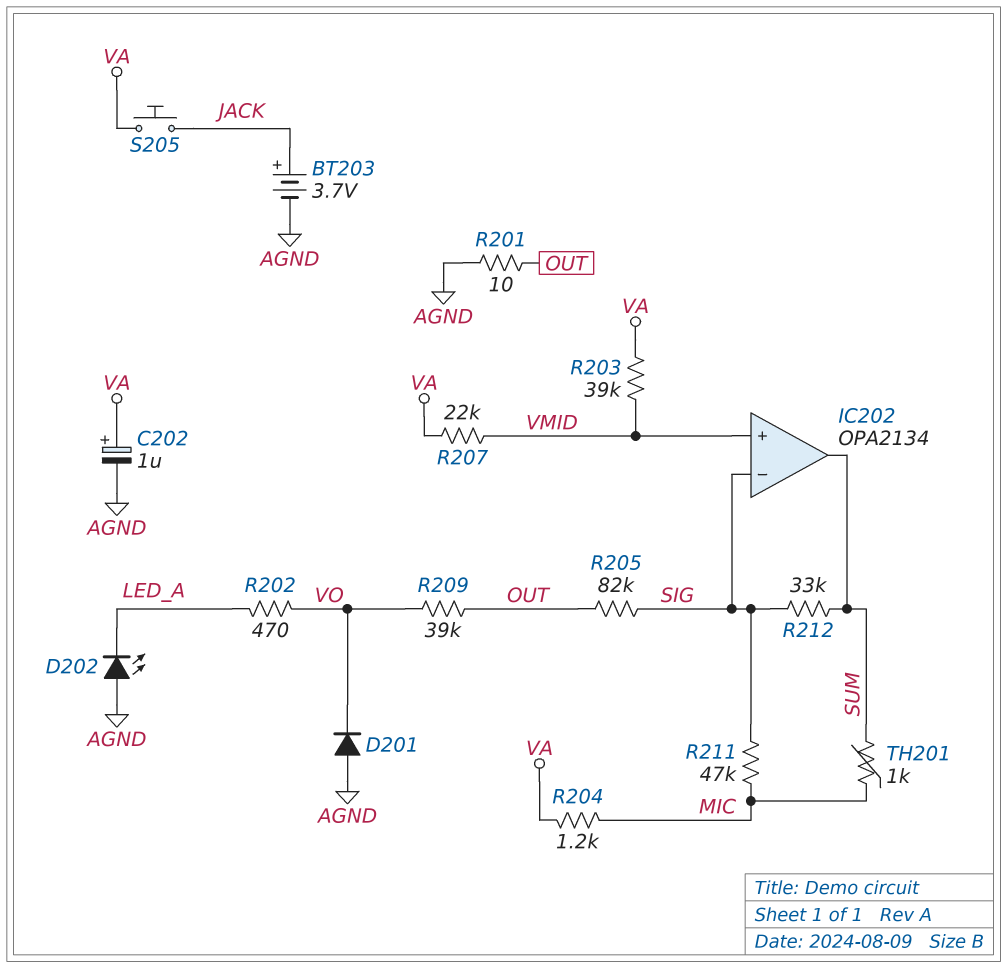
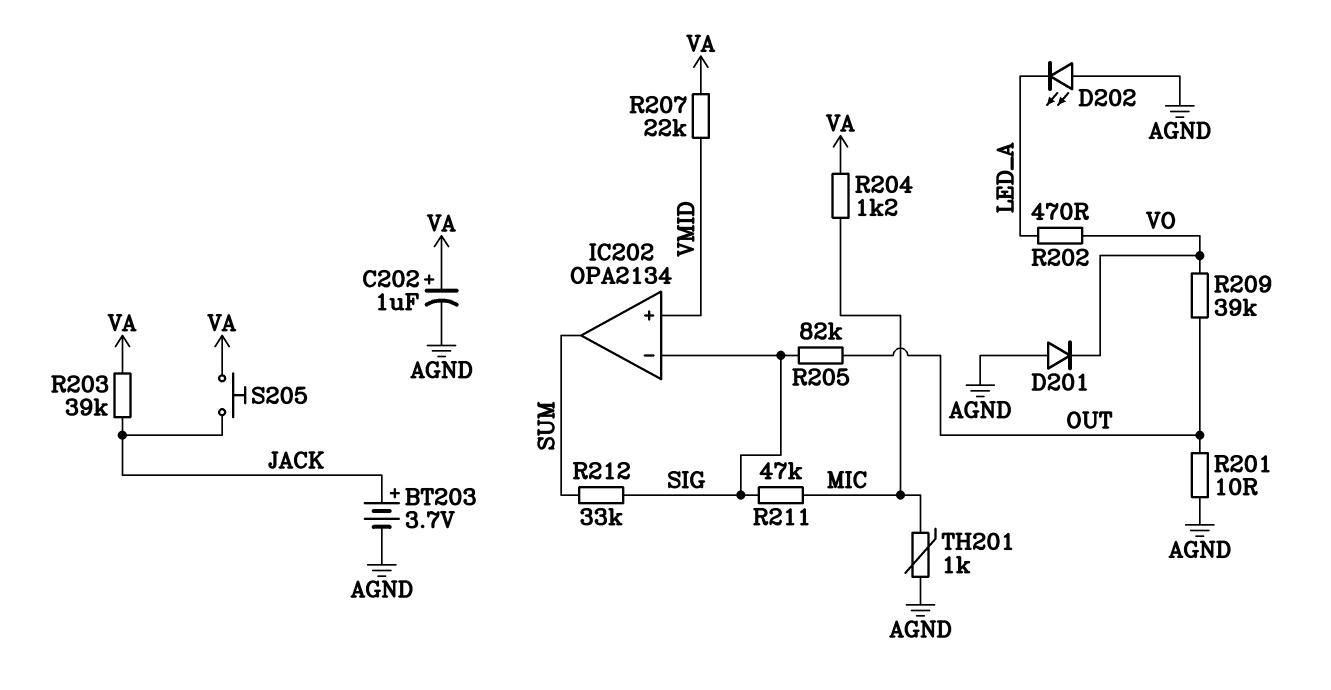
R203: 39k (VA, VMID) -> 39k (JACK, VA)
TH201: 1k (MIC, SUM) -> 1k (AGND, MIC)

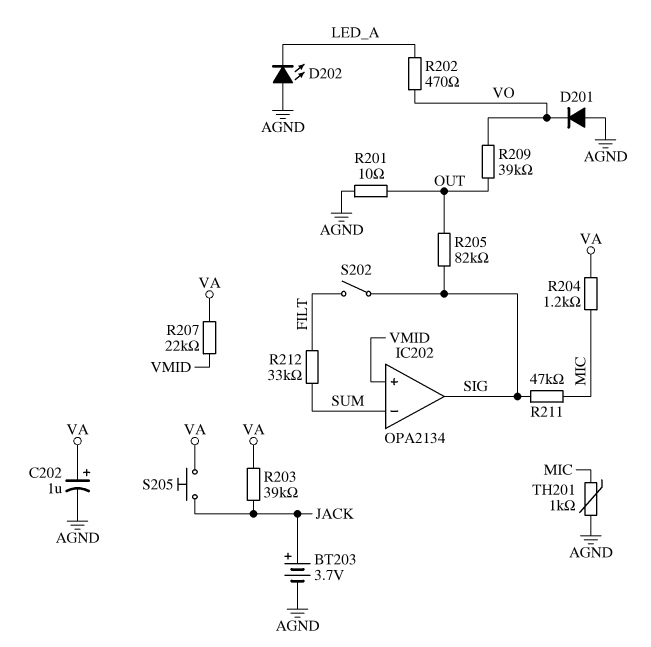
IC202 pin in-: SIG -> SUM
IC202 pin out: SUM -> SIG
R212: 33k (SIG, SUM) -> 33k (FILT, SUM)
S202: none -> switch (FILT, SIG)

